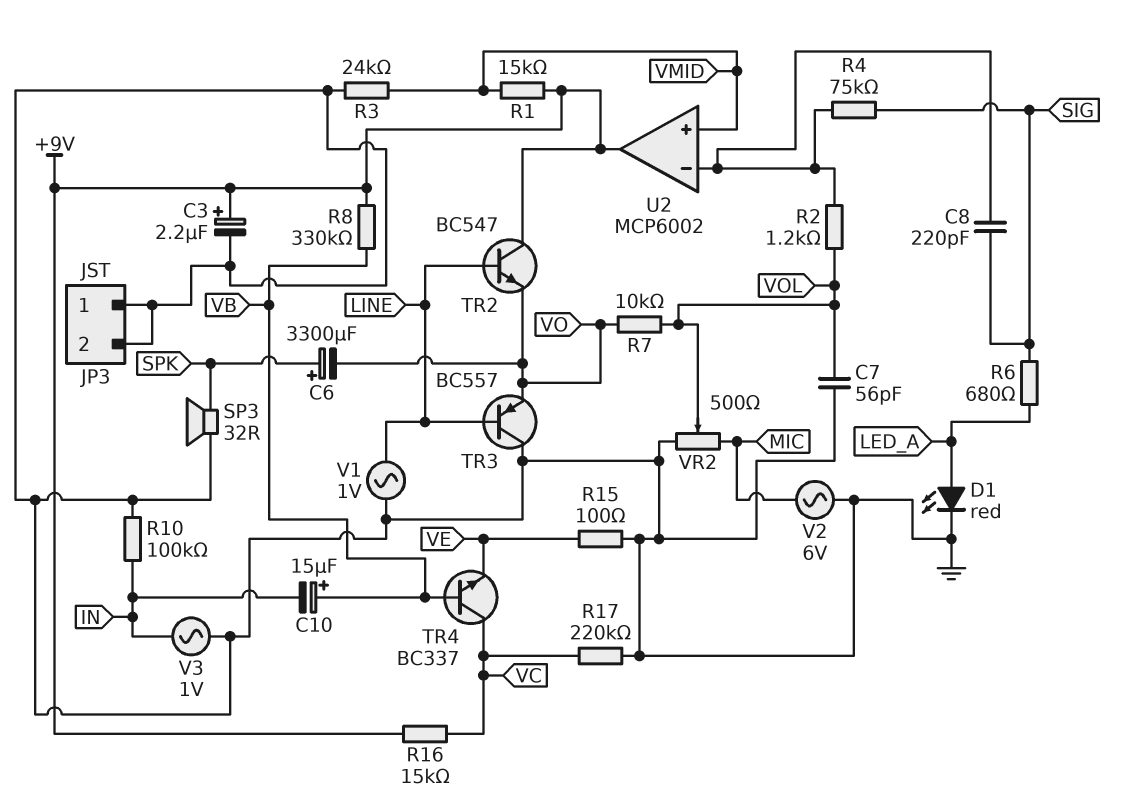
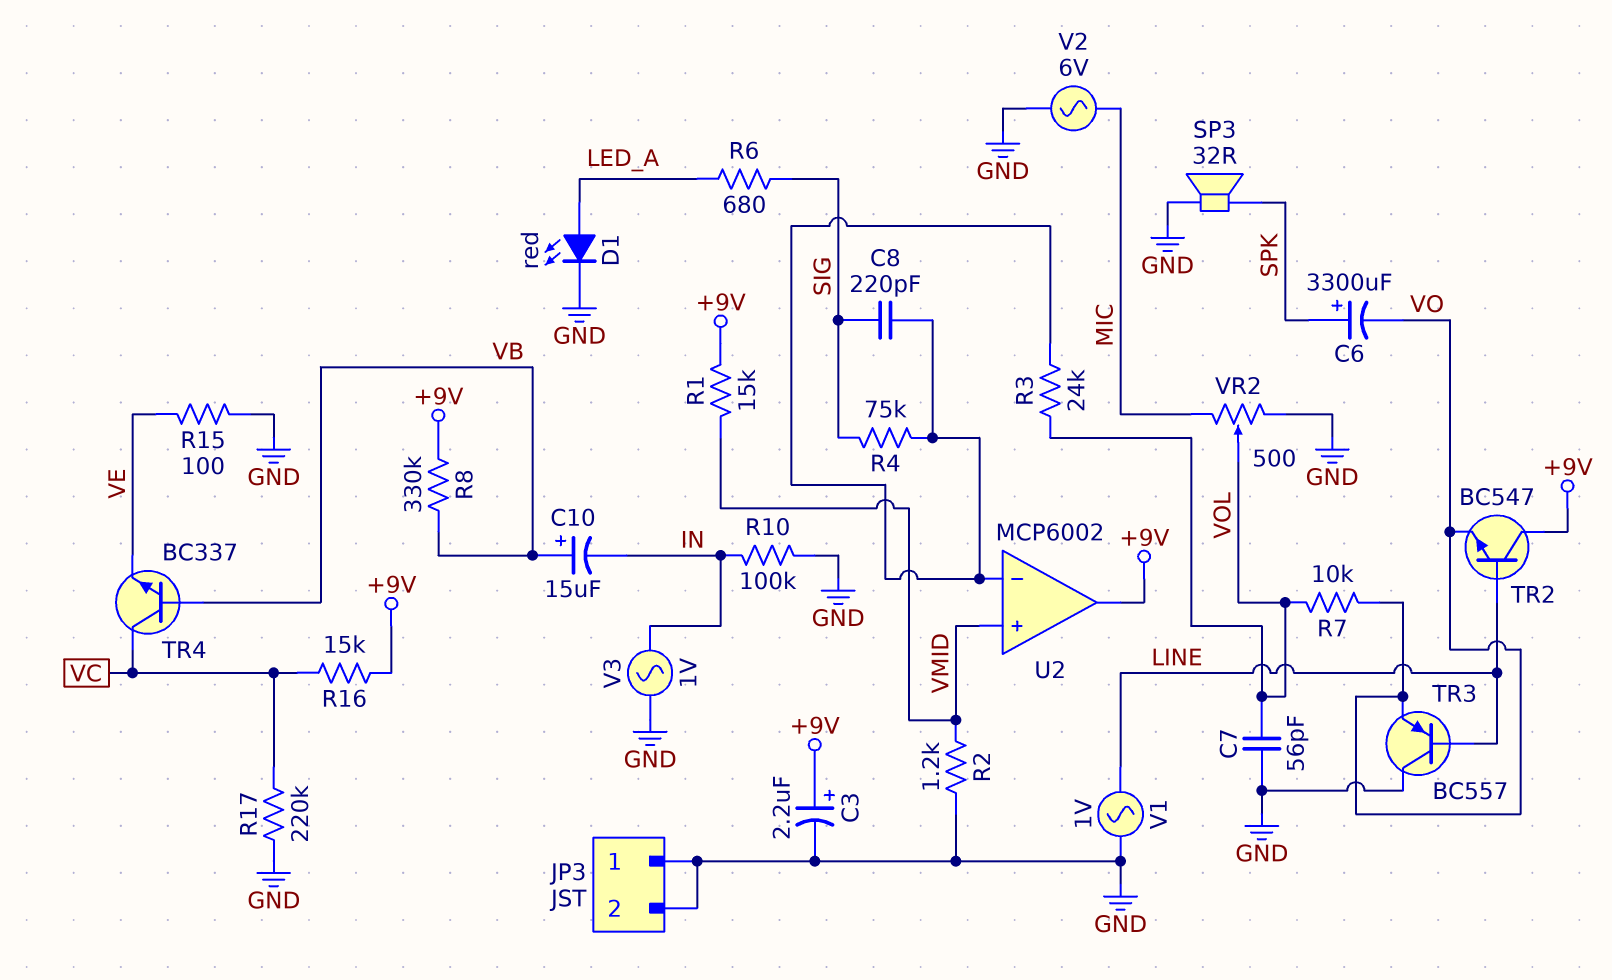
R2: 1.2k (U2/in-, VOL) -> 1.2k (GND, VMID)
R3: 24k (GND, VMID) -> 24k (U2/in-, VOL)

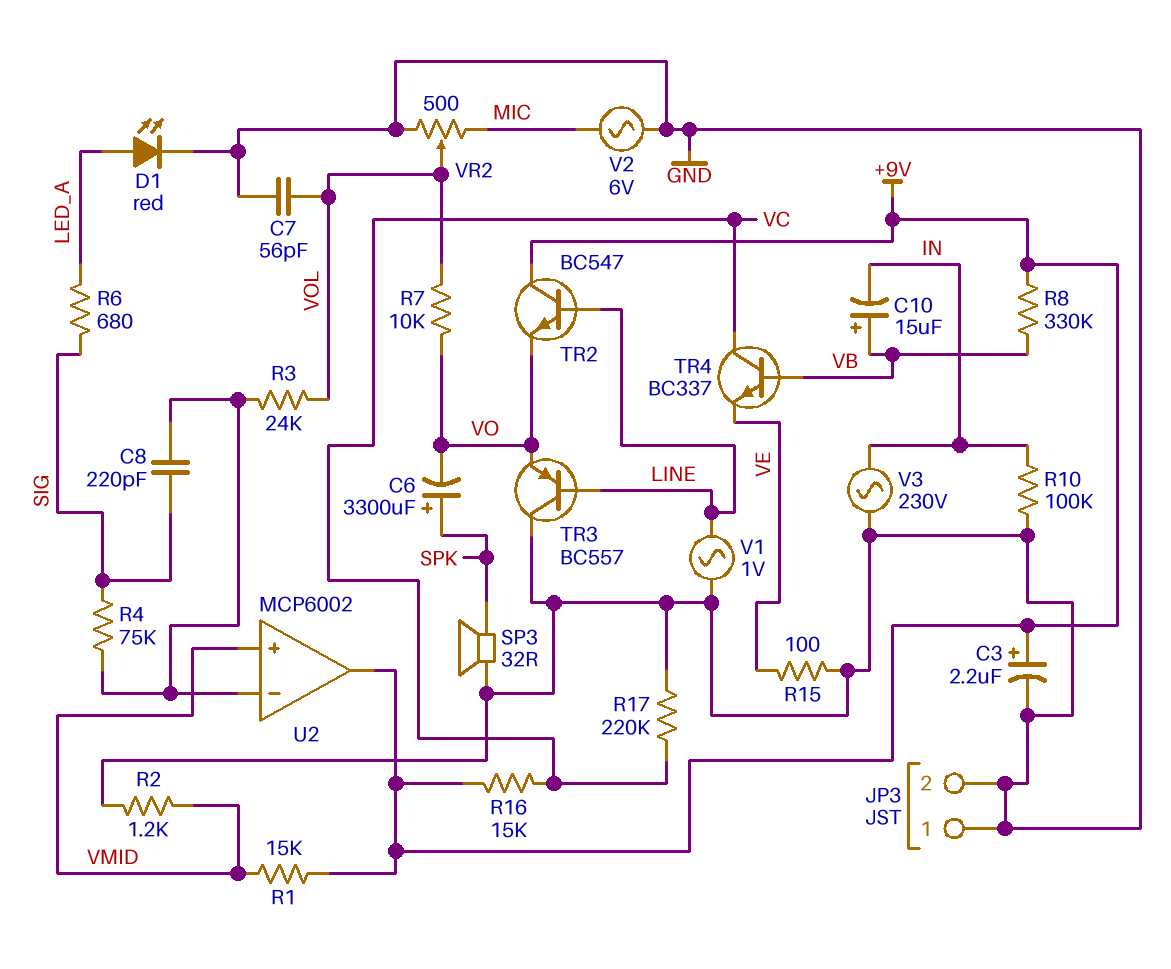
V3: AC 1V (GND, IN) -> AC 230V (GND, IN)

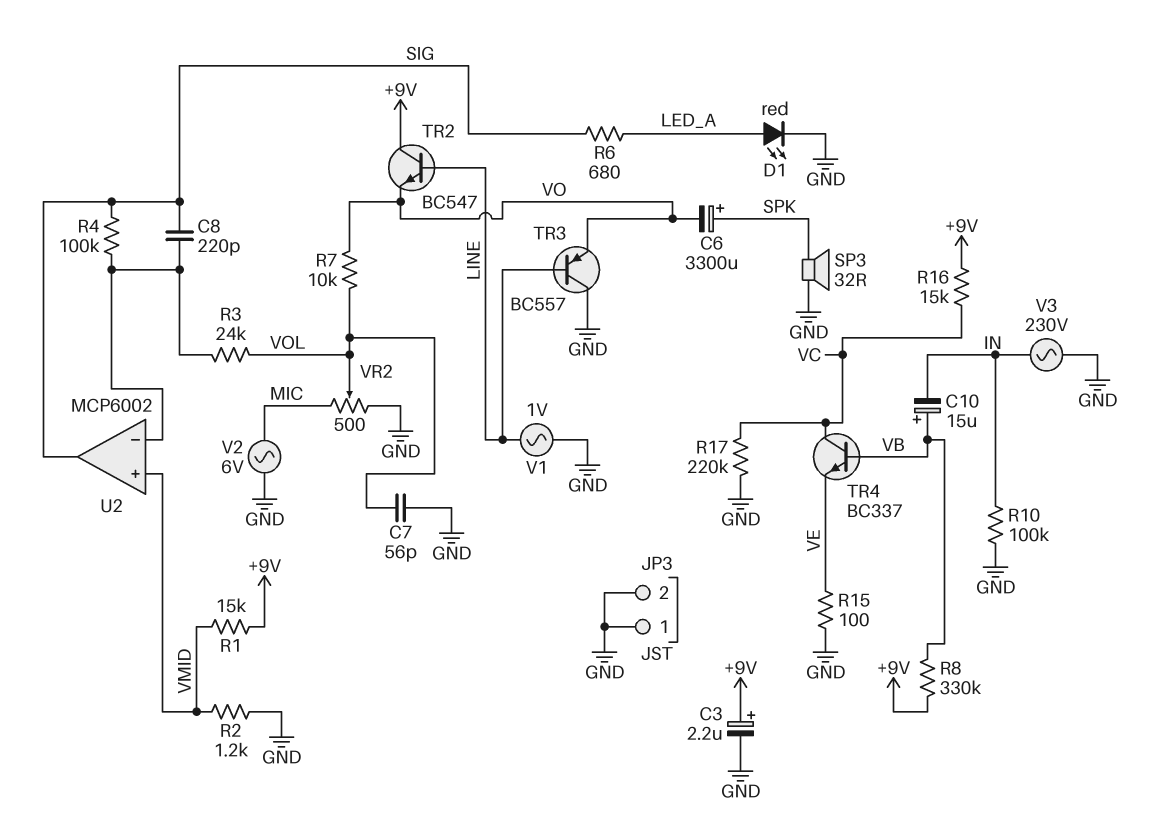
R4: 75k (SIG, U2/in-) -> 100k (SIG, U2/in-)
U2 pin out: +9V -> SIG

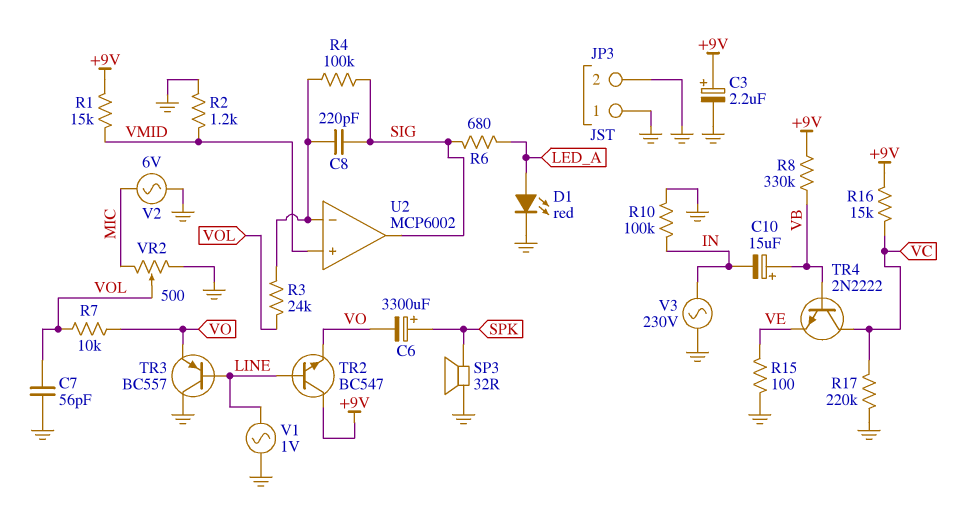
TR4: NPN BC337 (B VB, C VC, E VE) -> NPN 2N2222 (B VB, C VC, E VE)

